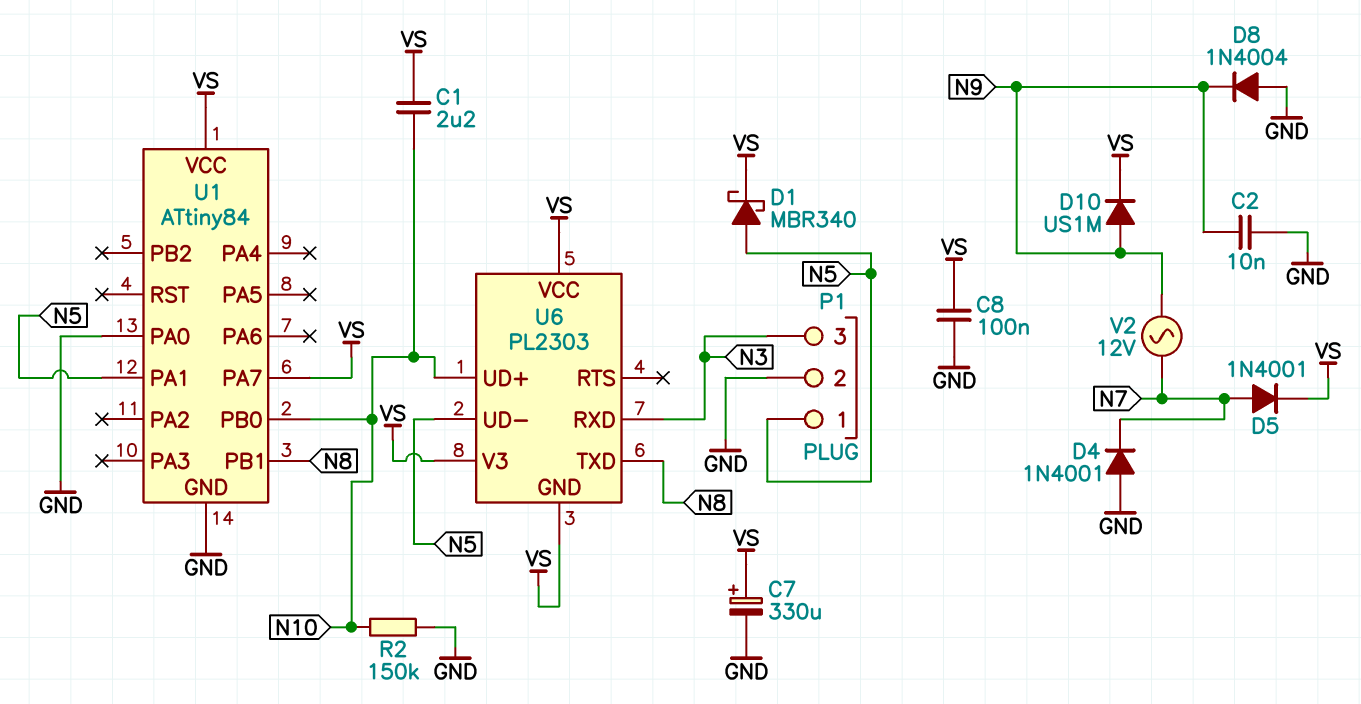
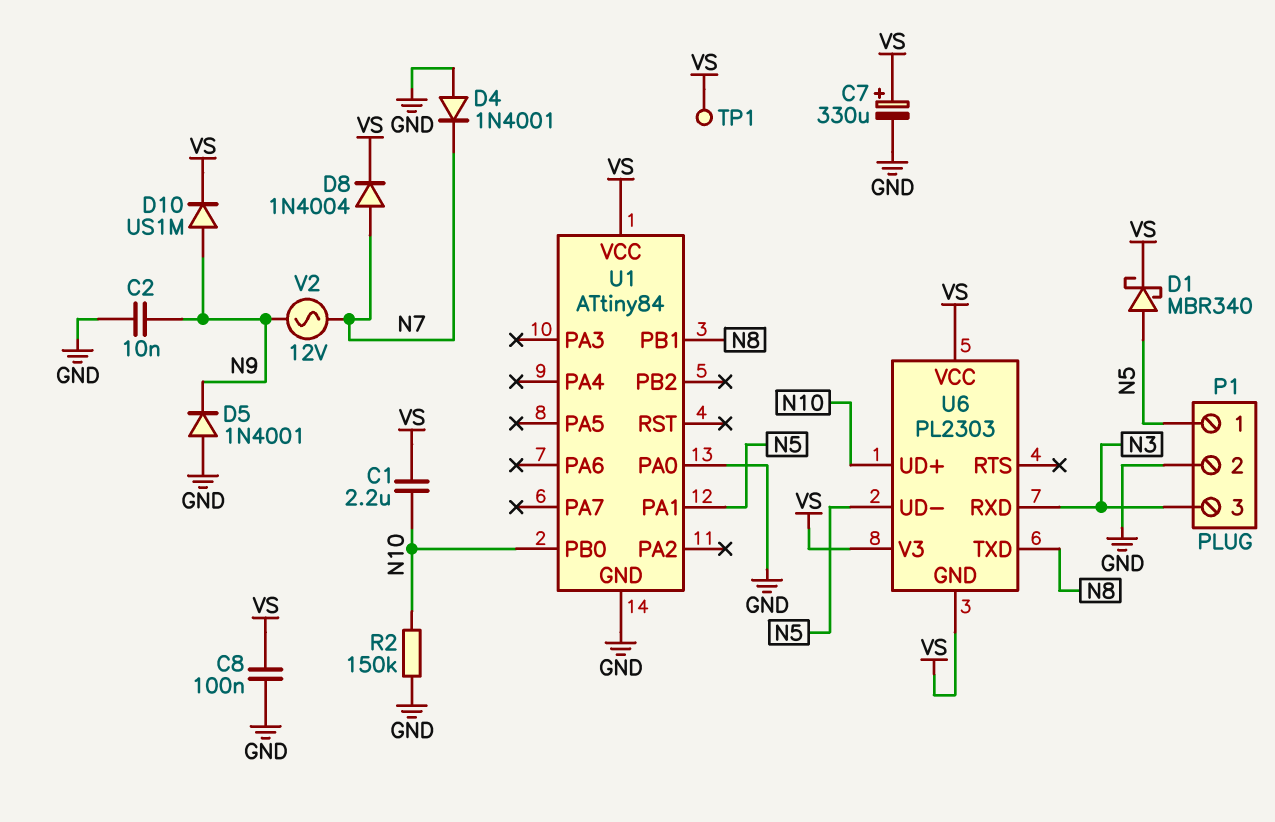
D5: diode 1N4001 (A N7, K VS) -> diode 1N4001 (A GND, K N9)
D8: diode 1N4004 (A GND, K N9) -> diode 1N4004 (A N7, K VS)
TP1: none -> test point (VS)
U1 pin PA7: VS -> none

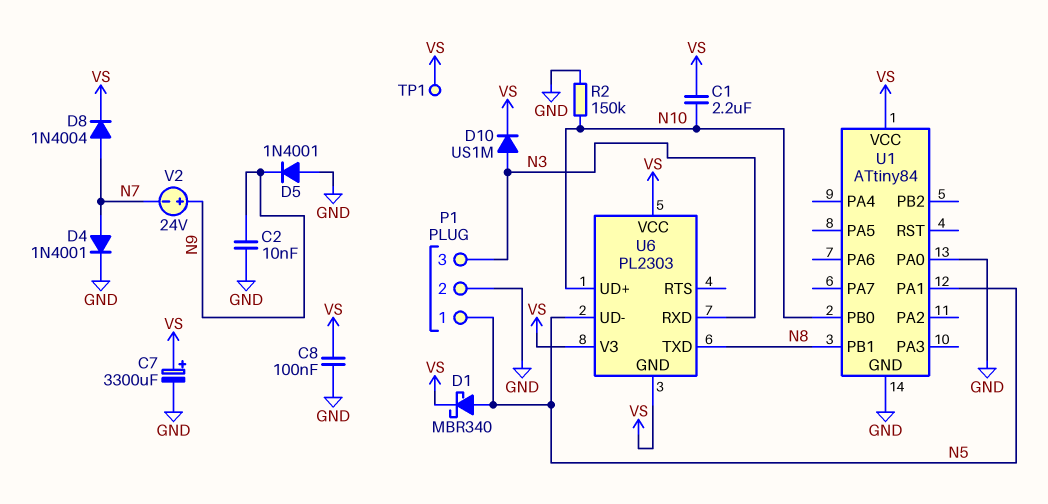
C7: 330uF (plus VS, minus GND) -> 3300uF (plus VS, minus GND)
D4: diode 1N4001 (A GND, K N7) -> diode 1N4001 (A N7, K GND)
D10: diode US1M (A N9, K VS) -> diode US1M (A N3, K VS)
V2: AC 12V (N7, N9) -> 24V (plus N9, minus N7)

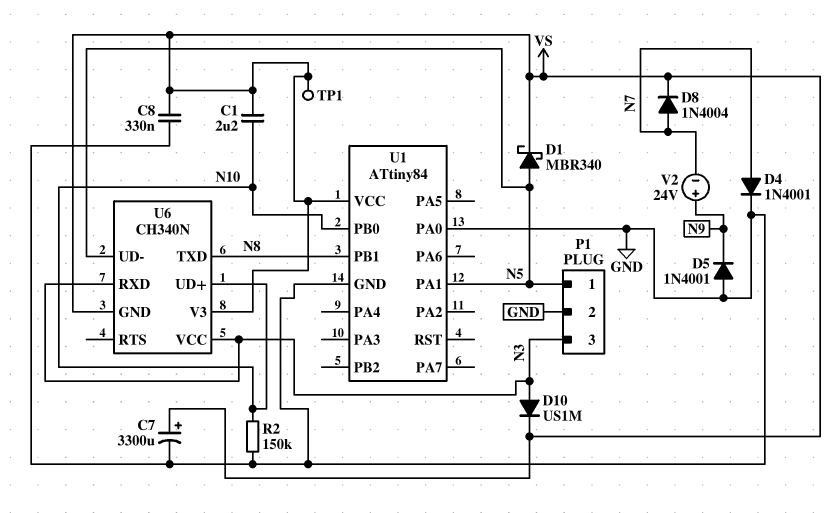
C2: 10nF (GND, N9) -> none
C8: 100nF (GND, VS) -> 330nF (GND, VS)
U6: PL2303 -> CH340N
U6 pin VCC: VS -> N3

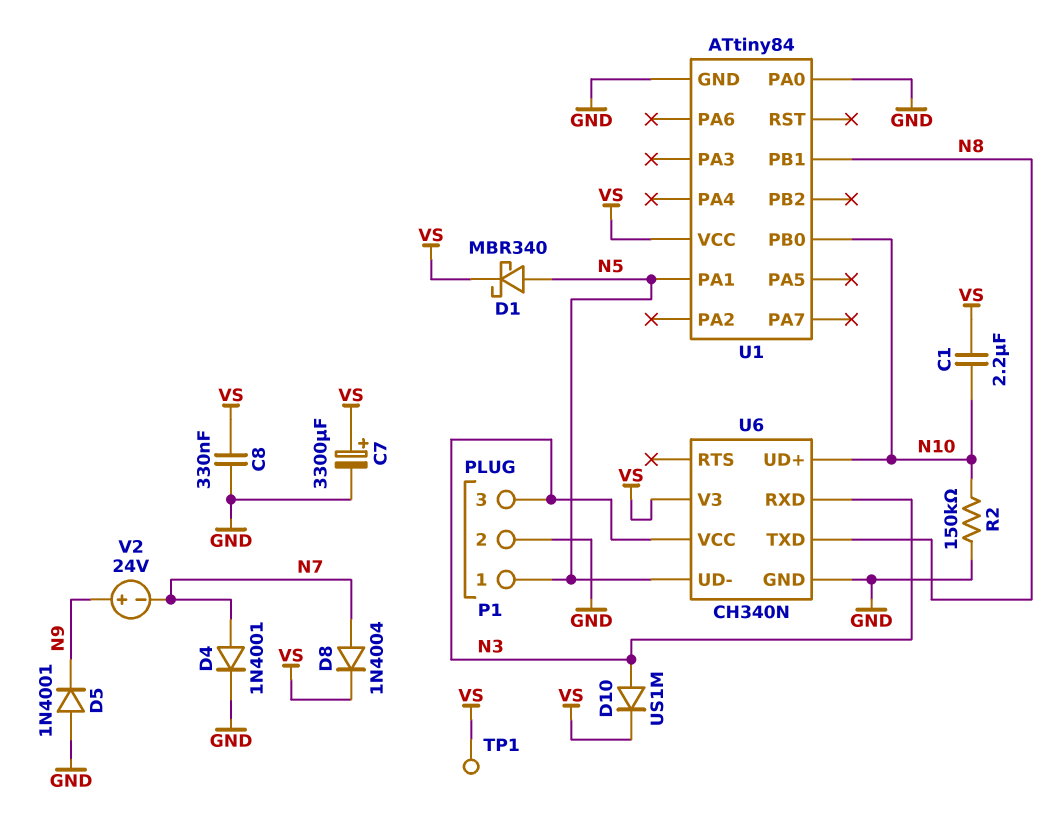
U6 pin GND: VS -> GND

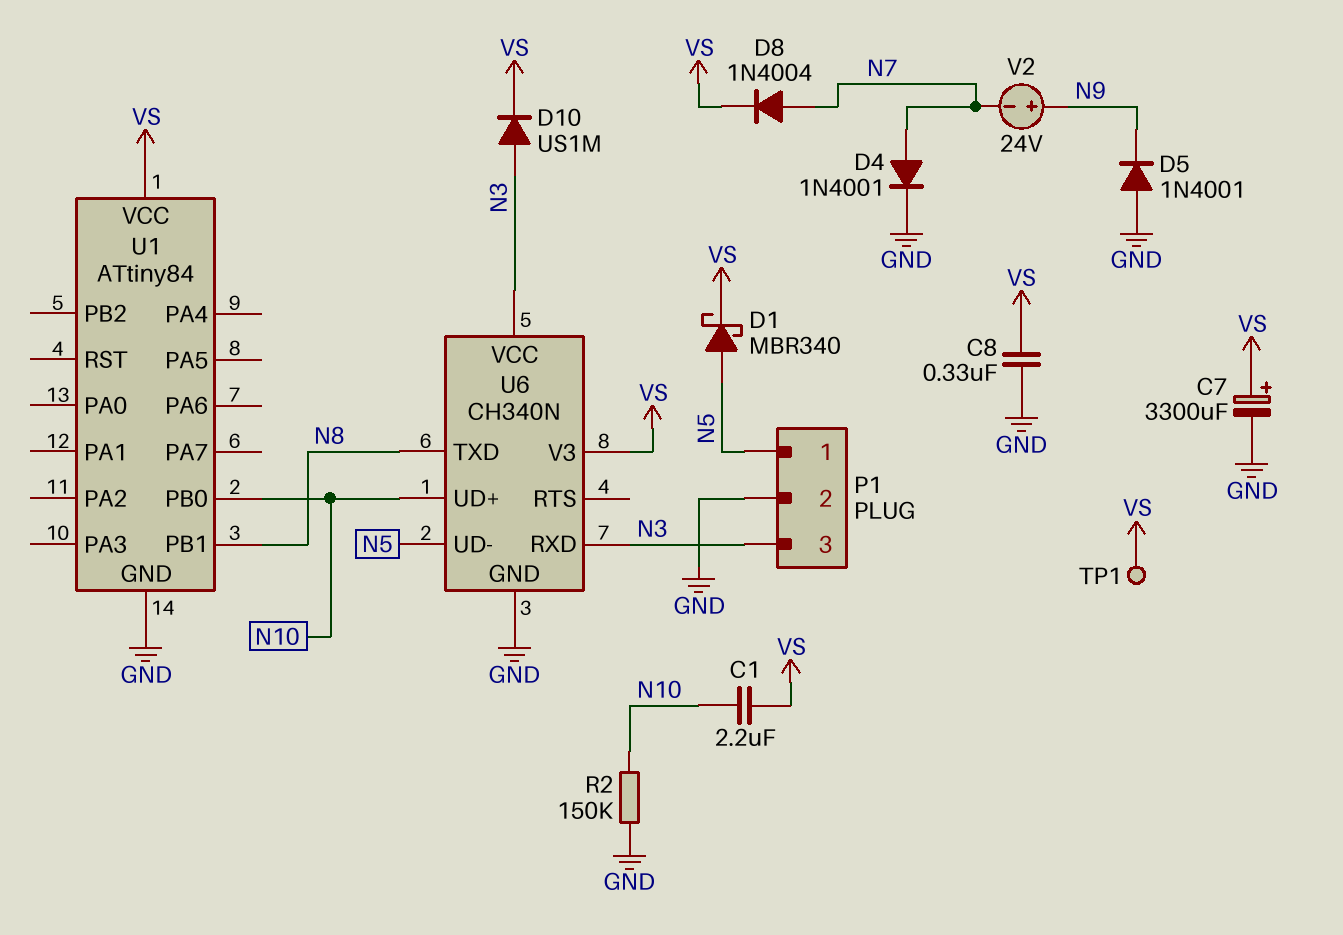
U1 pin PA0: GND -> none
U1 pin PA1: N5 -> none

